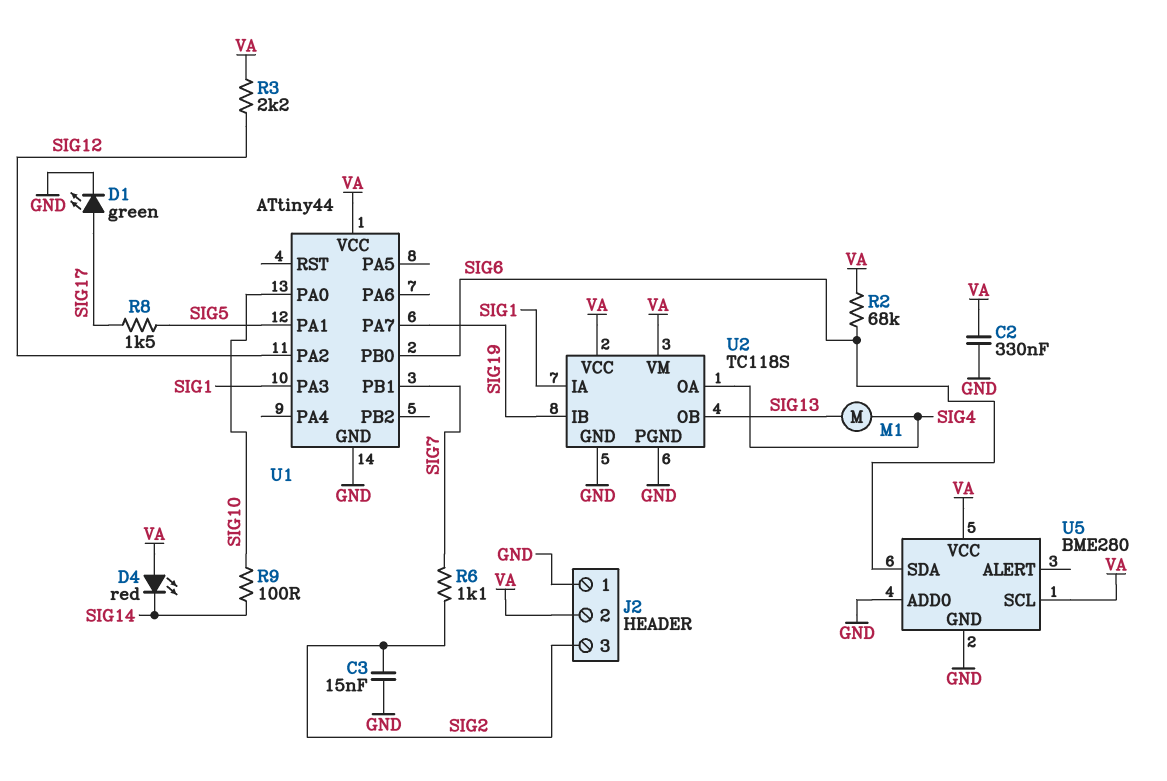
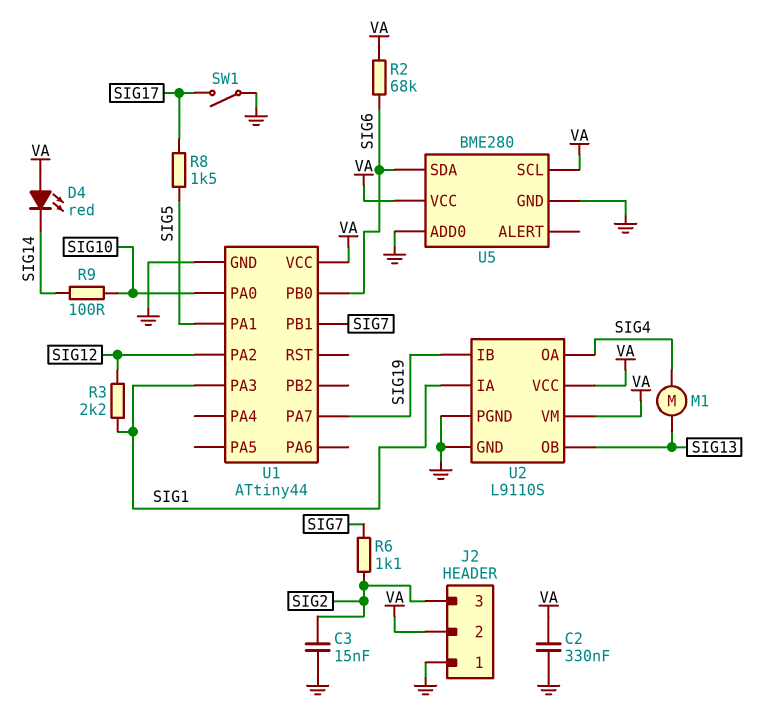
D1: LED green (A SIG17, K GND) -> none
R3: 2.2k (SIG12, VA) -> 2.2k (SIG1, SIG12)
SW1: none -> switch (GND, SIG17)
U2: TC118S -> L9110S

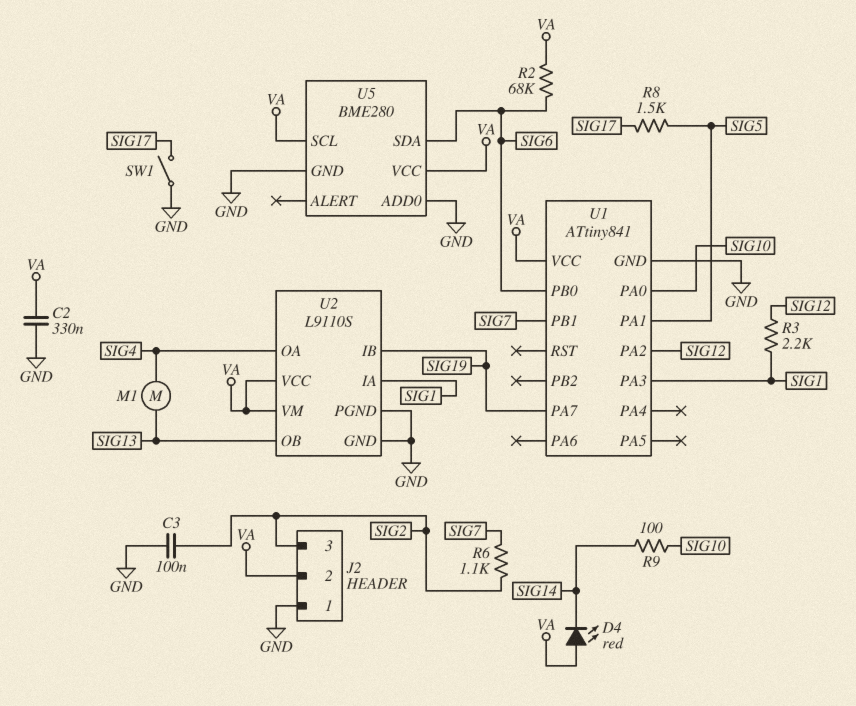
C3: 15nF (GND, SIG2) -> 100nF (GND, SIG2)
U1: ATtiny44 -> ATtiny841

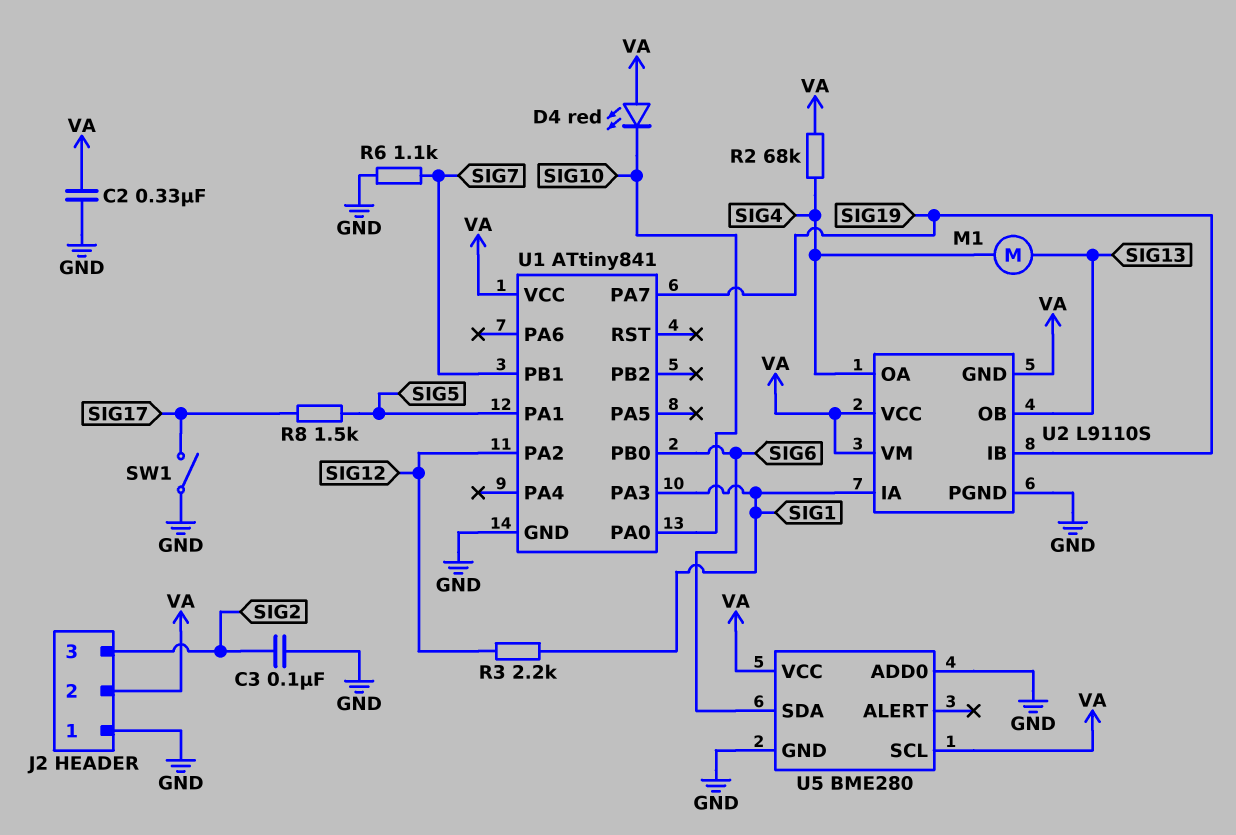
D4: LED red (A VA, K SIG14) -> LED red (A VA, K SIG10)
R2: 68k (SIG6, VA) -> 68k (SIG4, VA)
R6: 1.1k (SIG2, SIG7) -> 1.1k (GND, SIG7)
R9: 100 (SIG10, SIG14) -> none
U2 pin GND: GND -> VA

